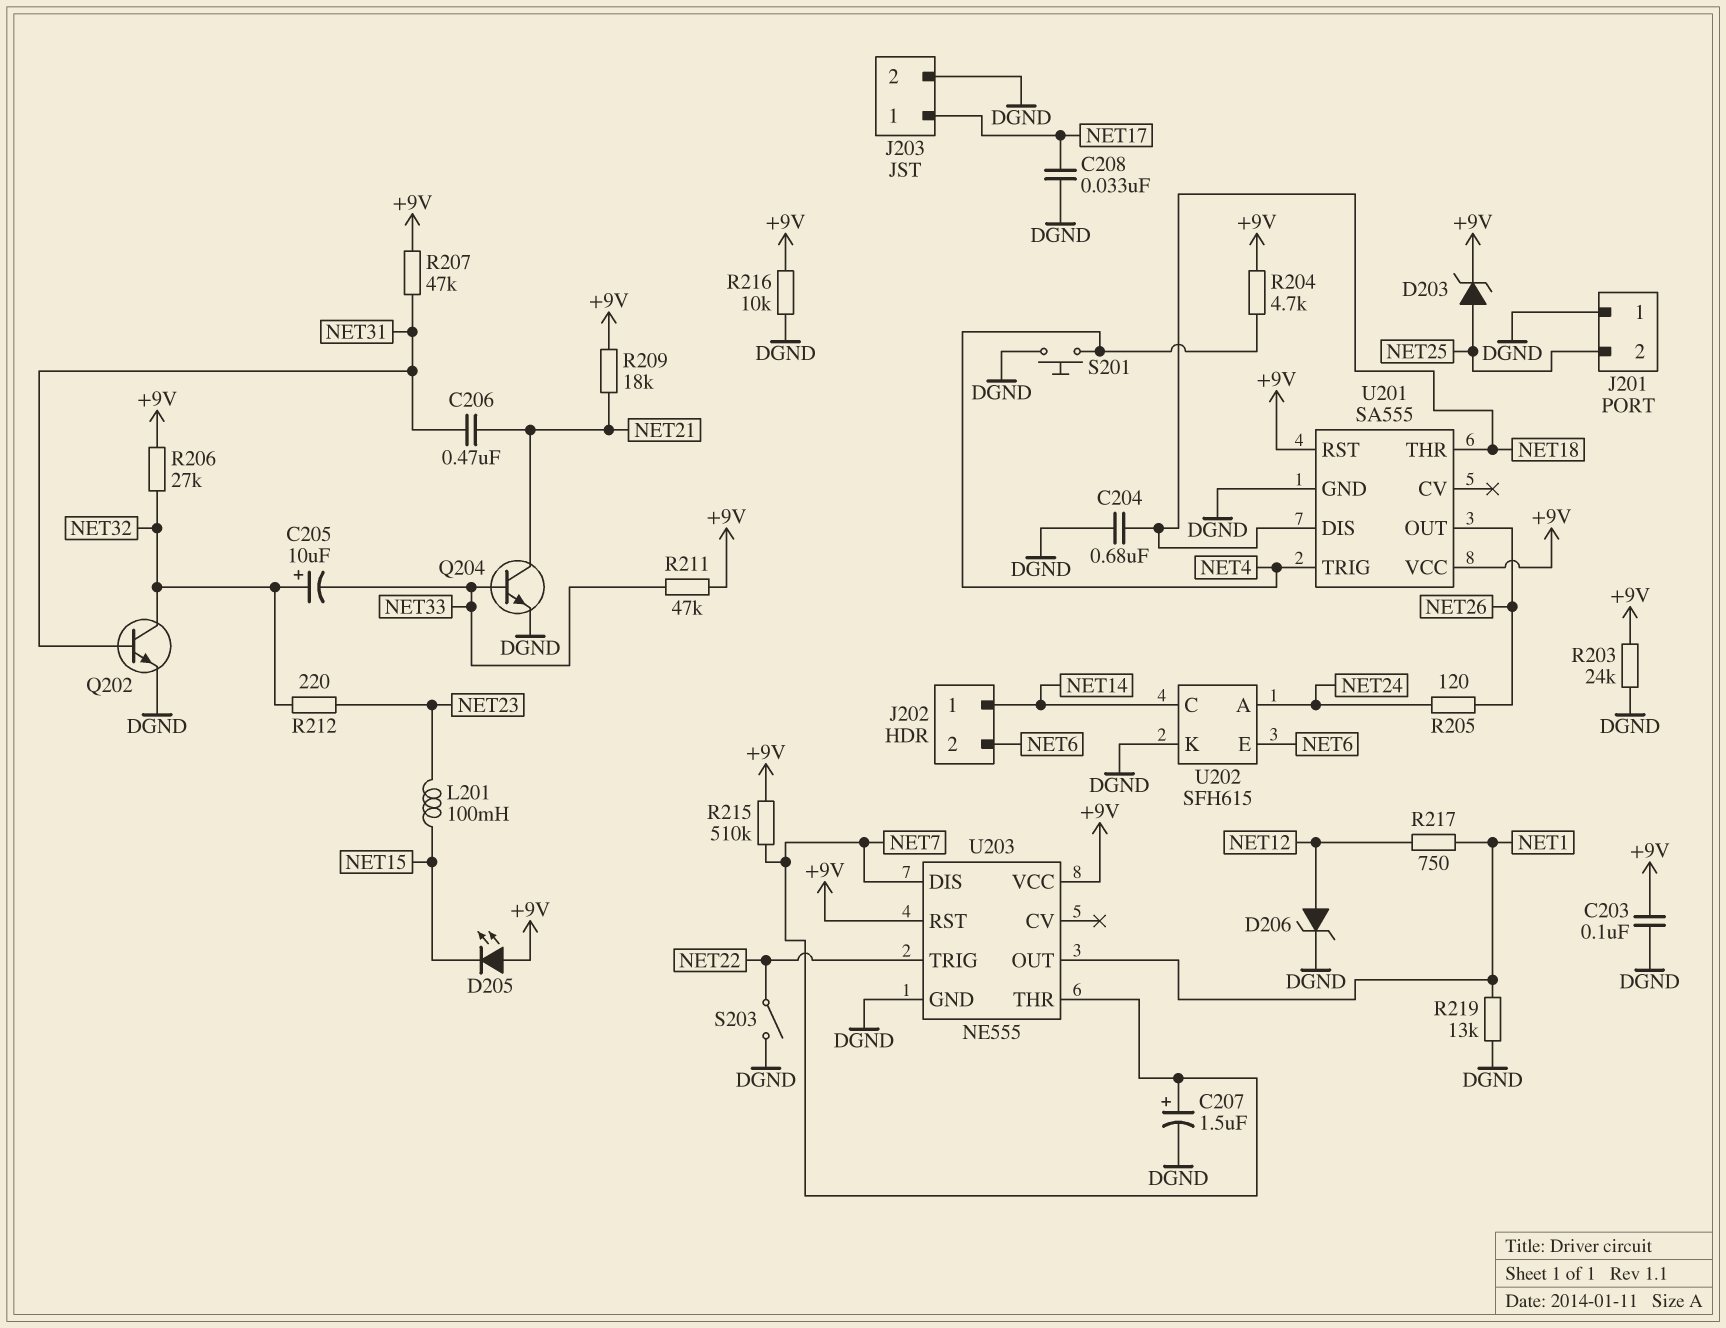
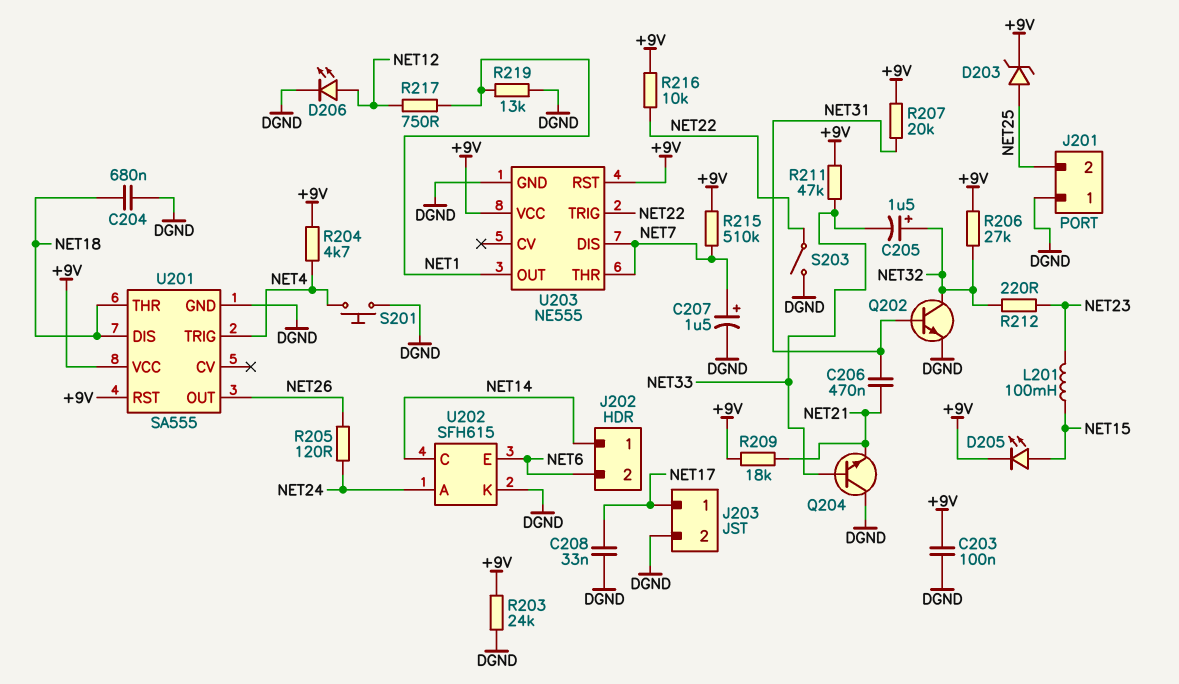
C205: 10uF (plus NET32, minus NET33) -> 1.5uF (plus NET32, minus NET33)
D205: LED (A +9V, K NET15) -> LED (A NET15, K +9V)
D206: zener (A NET12, K DGND) -> LED (A NET12, K DGND)
Q204: NPN (B NET33, C NET21, E DGND) -> NPN (B NET33, C DGND, E NET21)
R207: 47k (+9V, NET31) -> 20k (+9V, NET31)
R216: 10k (+9V, DGND) -> 10k (+9V, NET22)

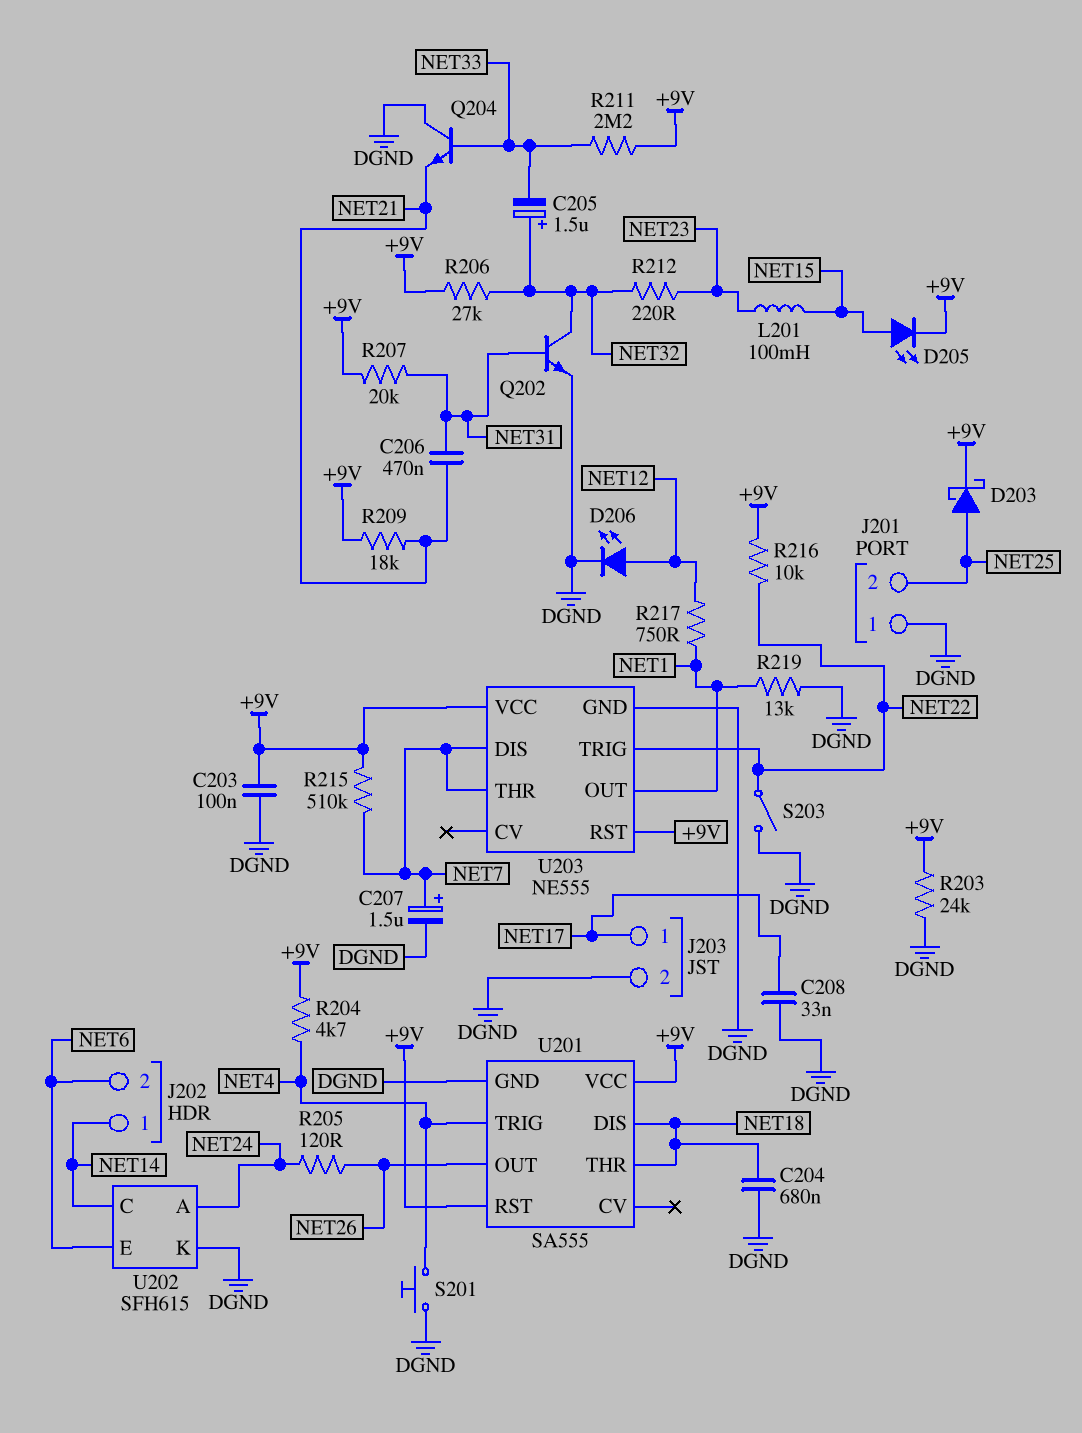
D203: zener (A NET25, K +9V) -> schottky (A NET25, K +9V)
R211: 47k (+9V, NET33) -> 2.2M (+9V, NET33)

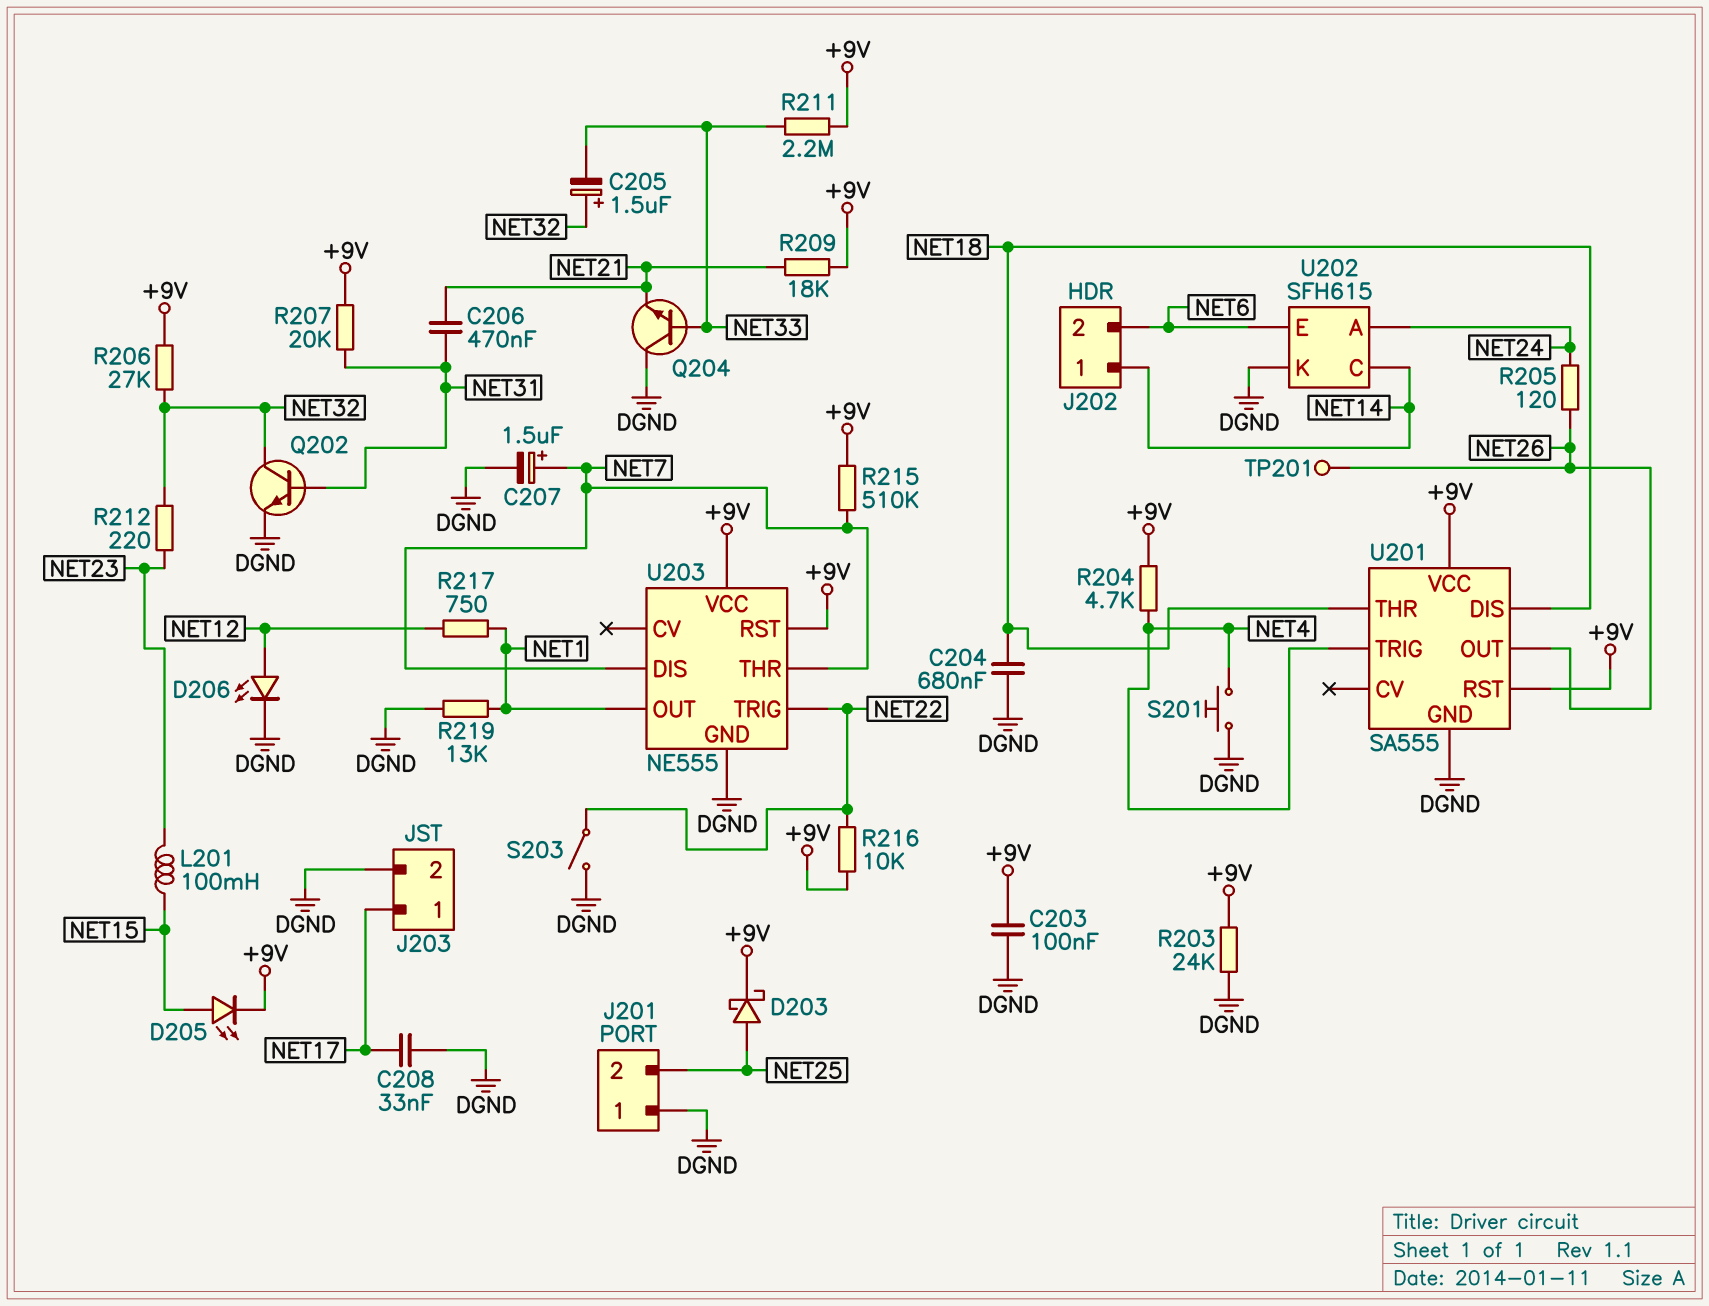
TP201: none -> test point (NET26)

